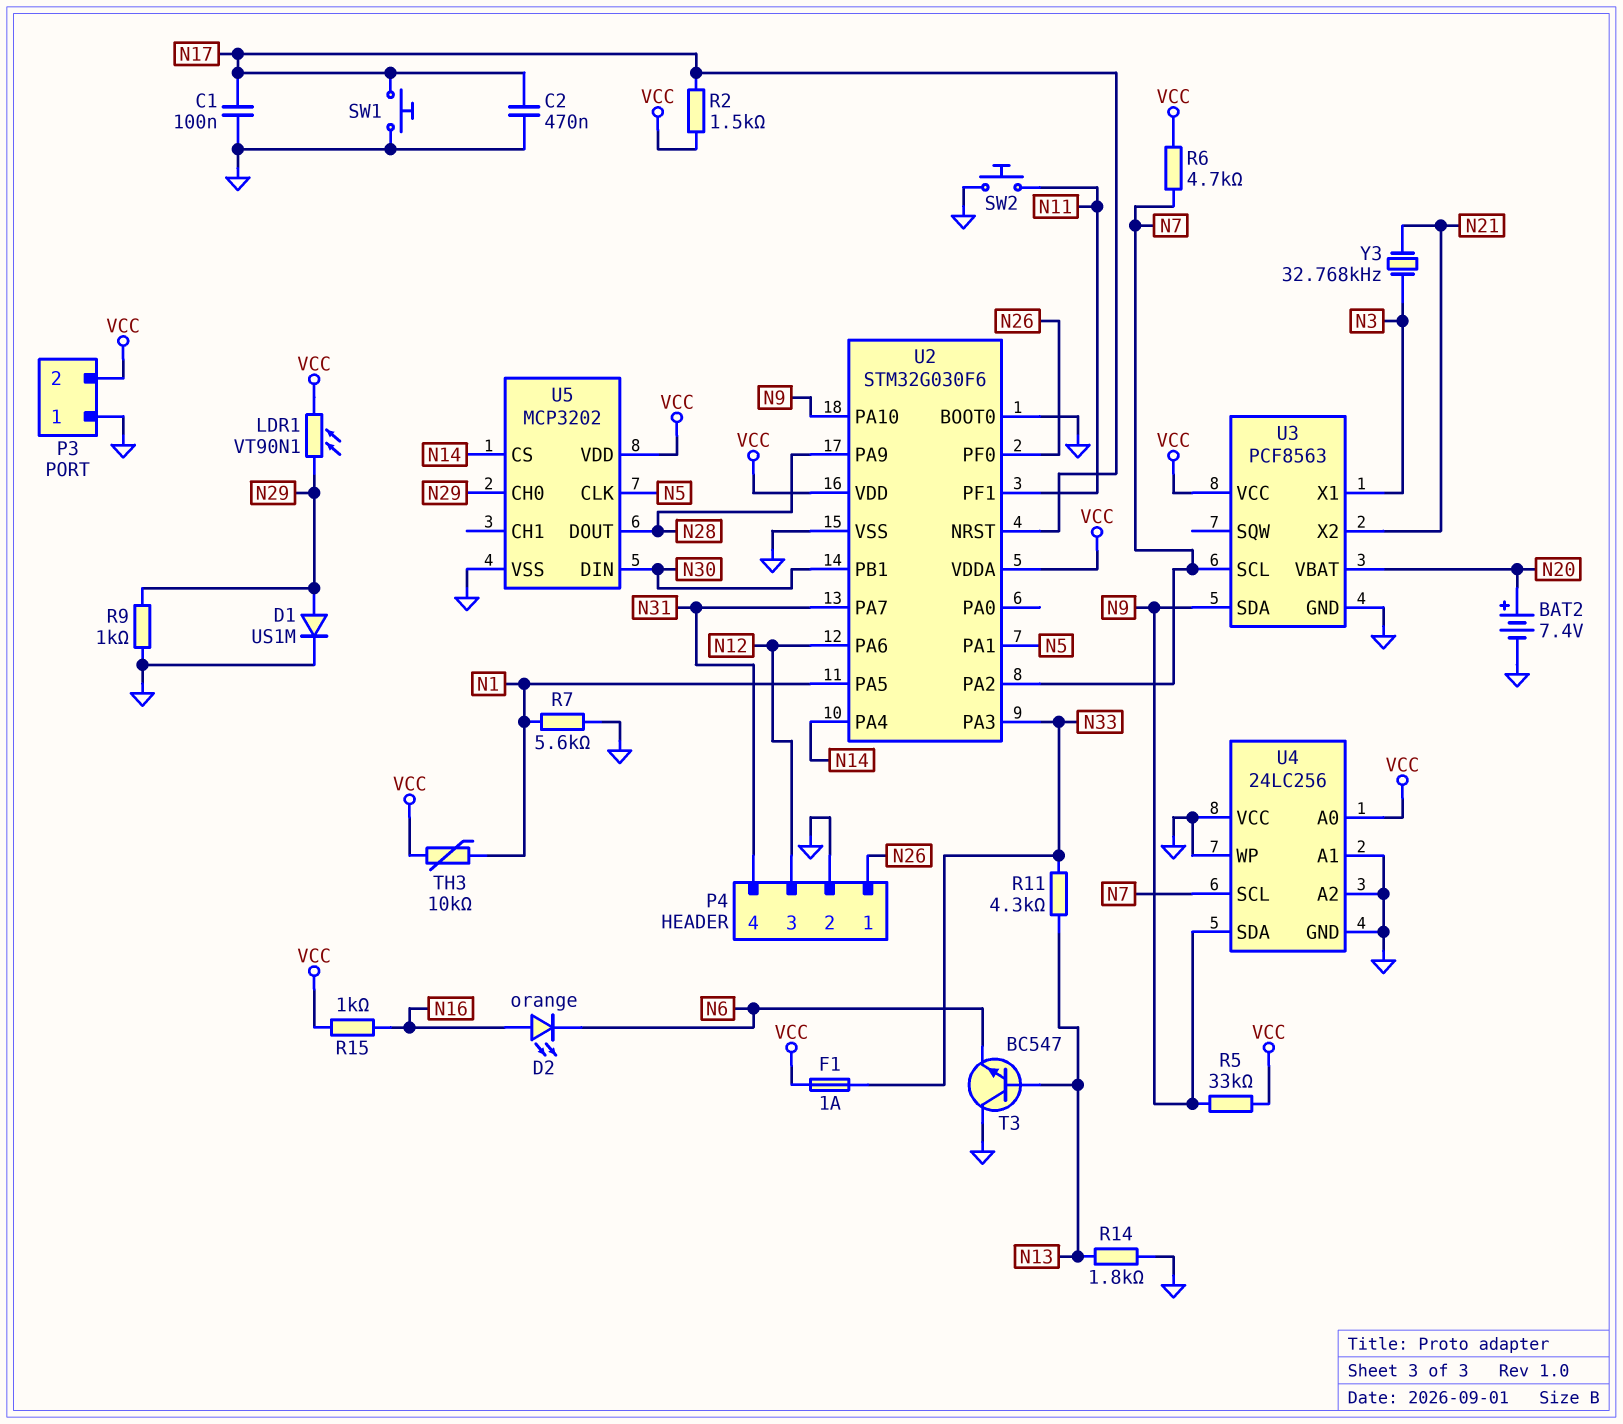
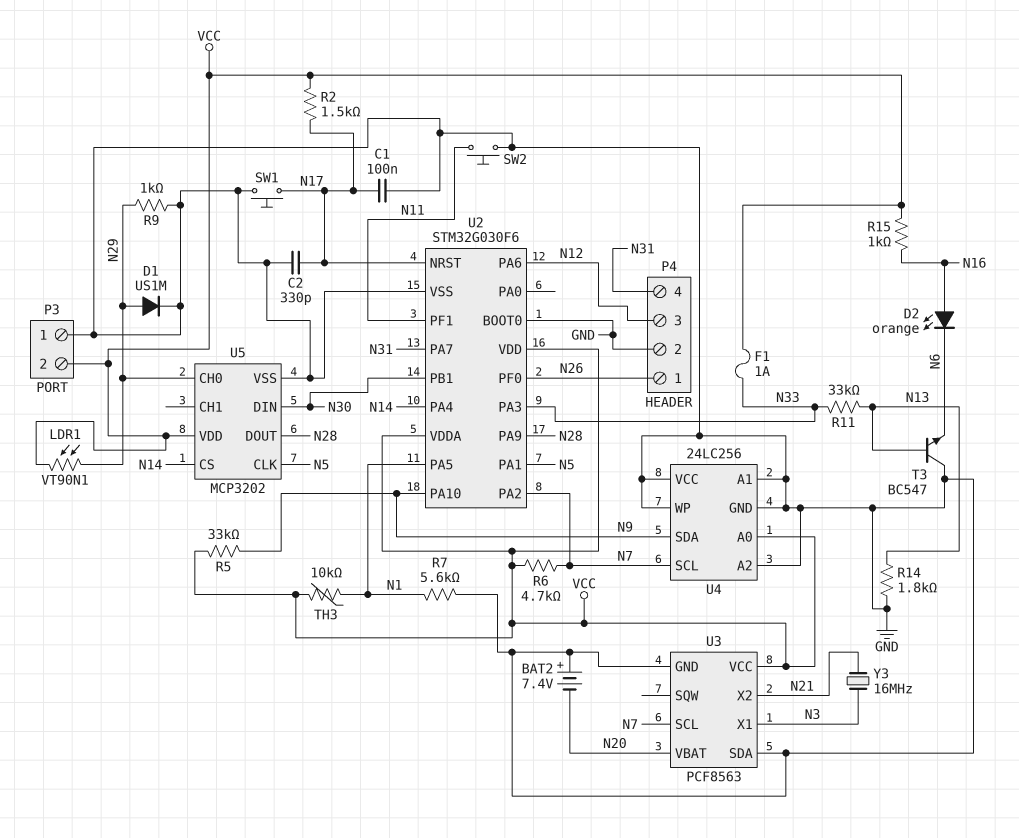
BAT2: 7.4V (plus N20, minus GND) -> 7.4V (plus GND, minus N20)
C2: 470nF (GND, N17) -> 330pF (GND, N17)
R11: 4.3k (N13, N33) -> 33k (N13, N33)
U3 pin SDA: N9 -> GND
Y3: 32.768kHz (N3, N21) -> 16MHz (N3, N21)

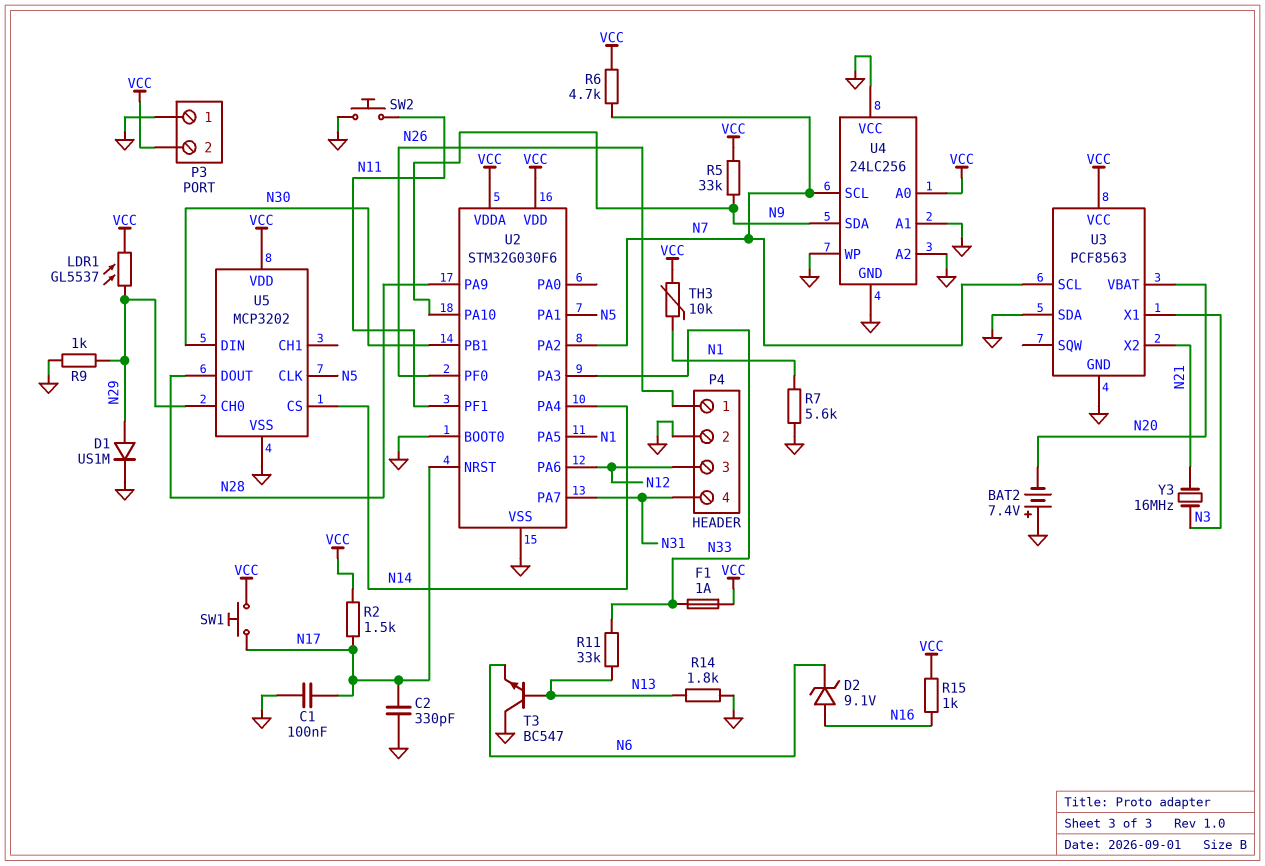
D2: LED orange (A N16, K N6) -> zener 9.1V (A N16, K N6)
LDR1: VT90N1 (N29, VCC) -> GL5537 (N29, VCC)
SW1: button (GND, N17) -> button (N17, VCC)

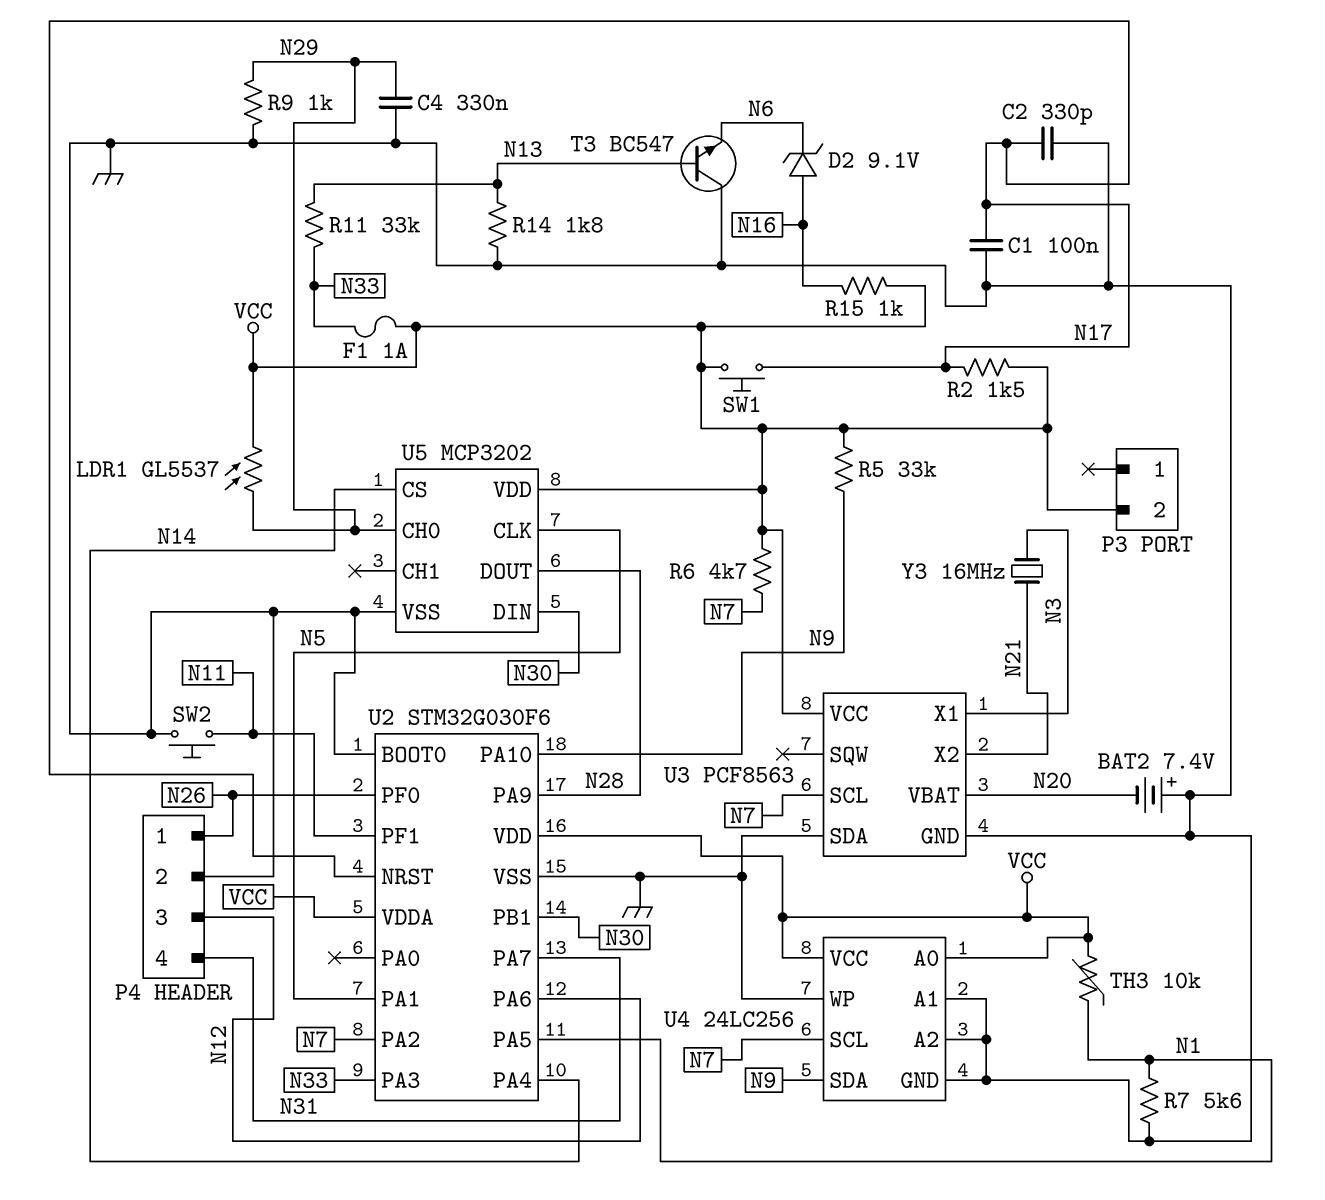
C4: none -> 330nF (GND, N29)
D1: diode US1M (A N29, K GND) -> none
P3 pin 1: GND -> none
U4 pin VCC: GND -> VCC

